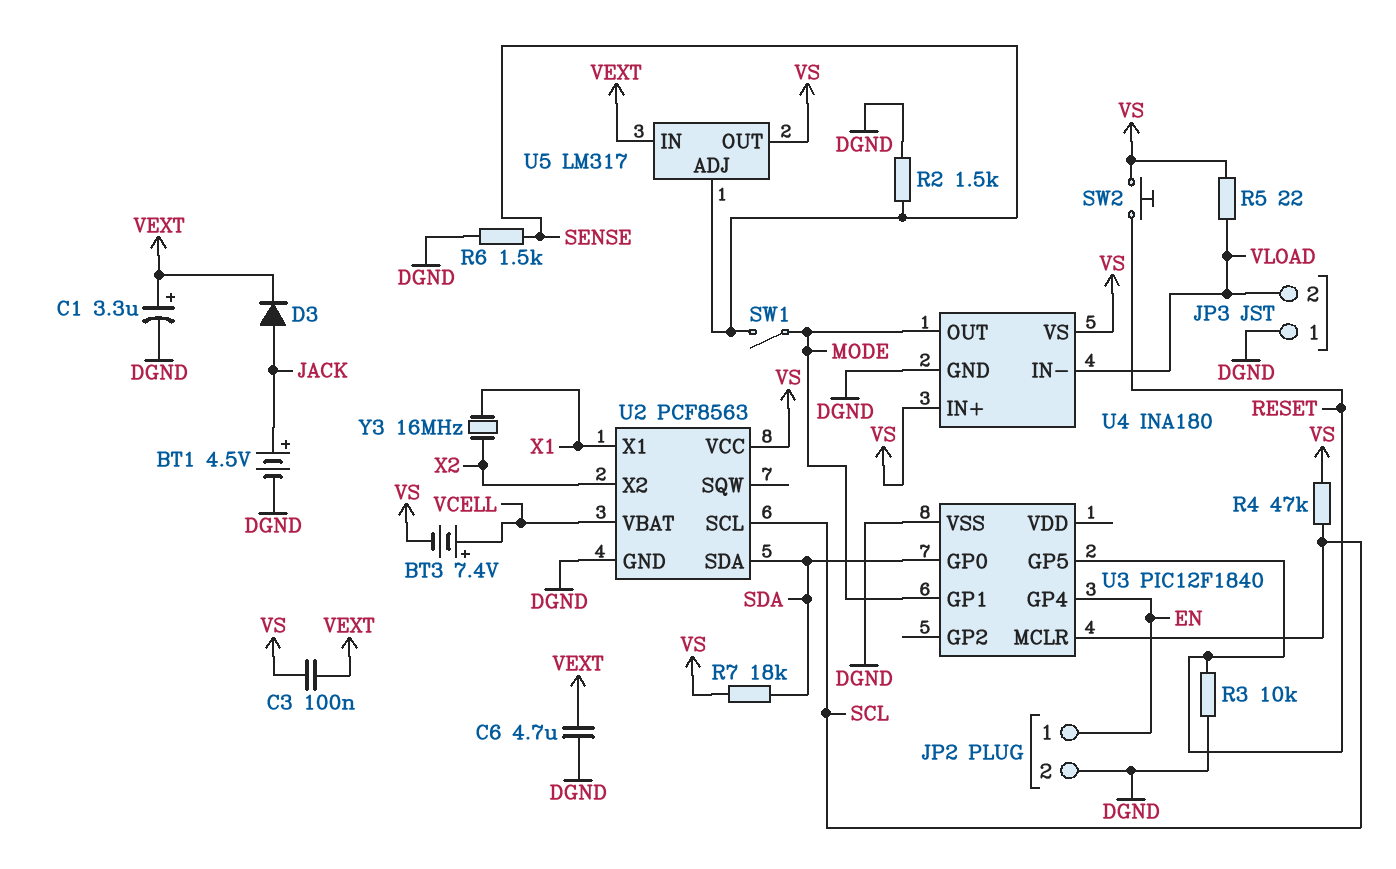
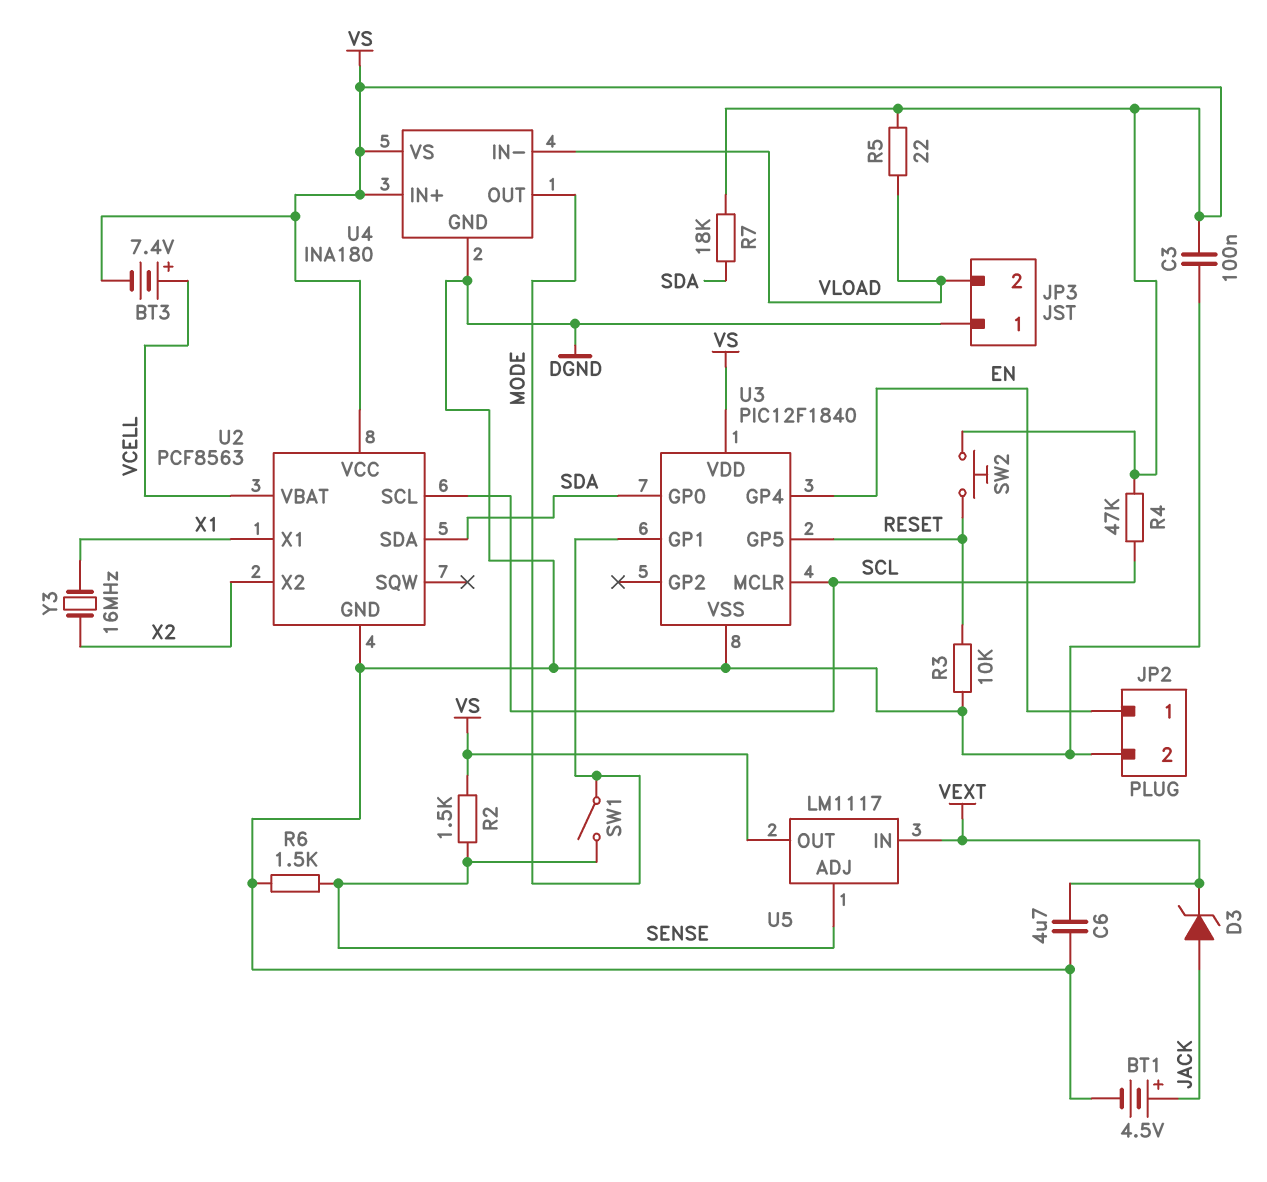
C1: 3.3uF (plus VEXT, minus DGND) -> none
C3: 100nF (VEXT, VS) -> 100nF (DGND, VS)
D3: diode (A JACK, K VEXT) -> zener (A JACK, K VEXT)
R2: 1.5k (DGND, SENSE) -> 1.5k (SENSE, VS)
U3 pin VDD: none -> VS
U5: LM317 -> LM1117

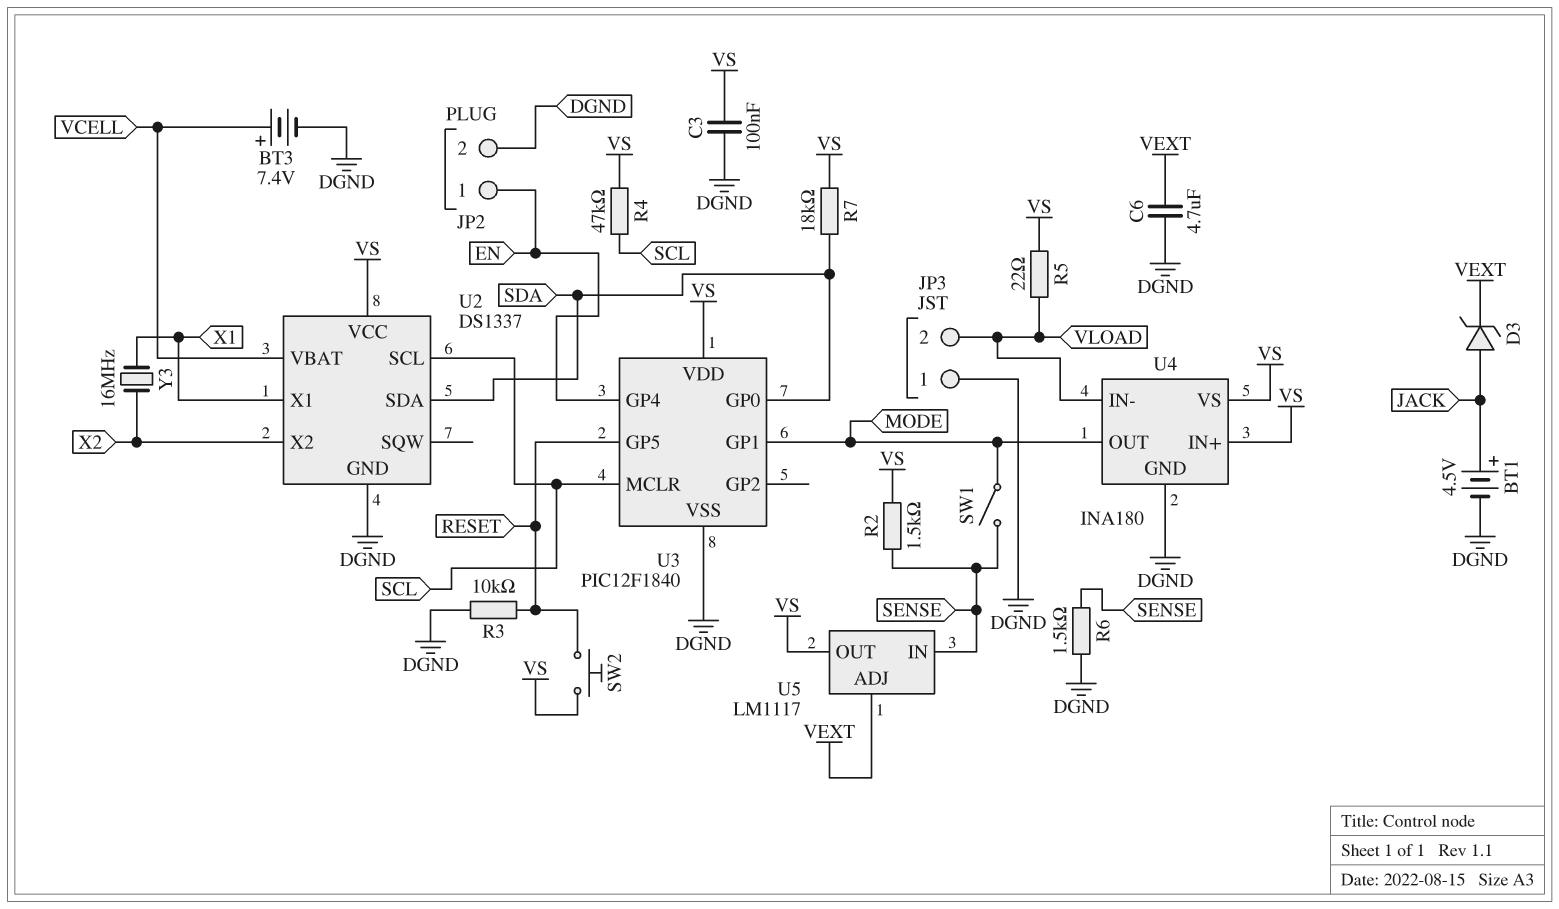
BT3: 7.4V (plus VCELL, minus VS) -> 7.4V (plus VCELL, minus DGND)
U2: PCF8563 -> DS1337
U5 pin ADJ: SENSE -> VEXT
U5 pin IN: VEXT -> SENSE

